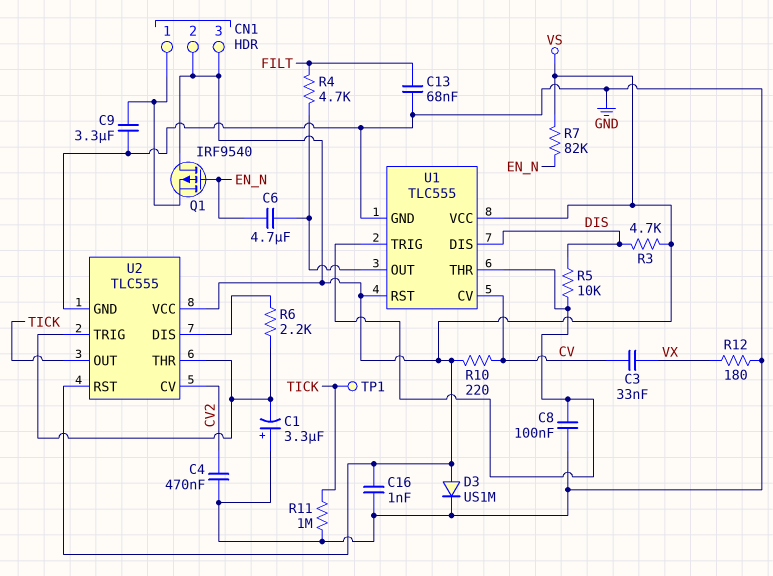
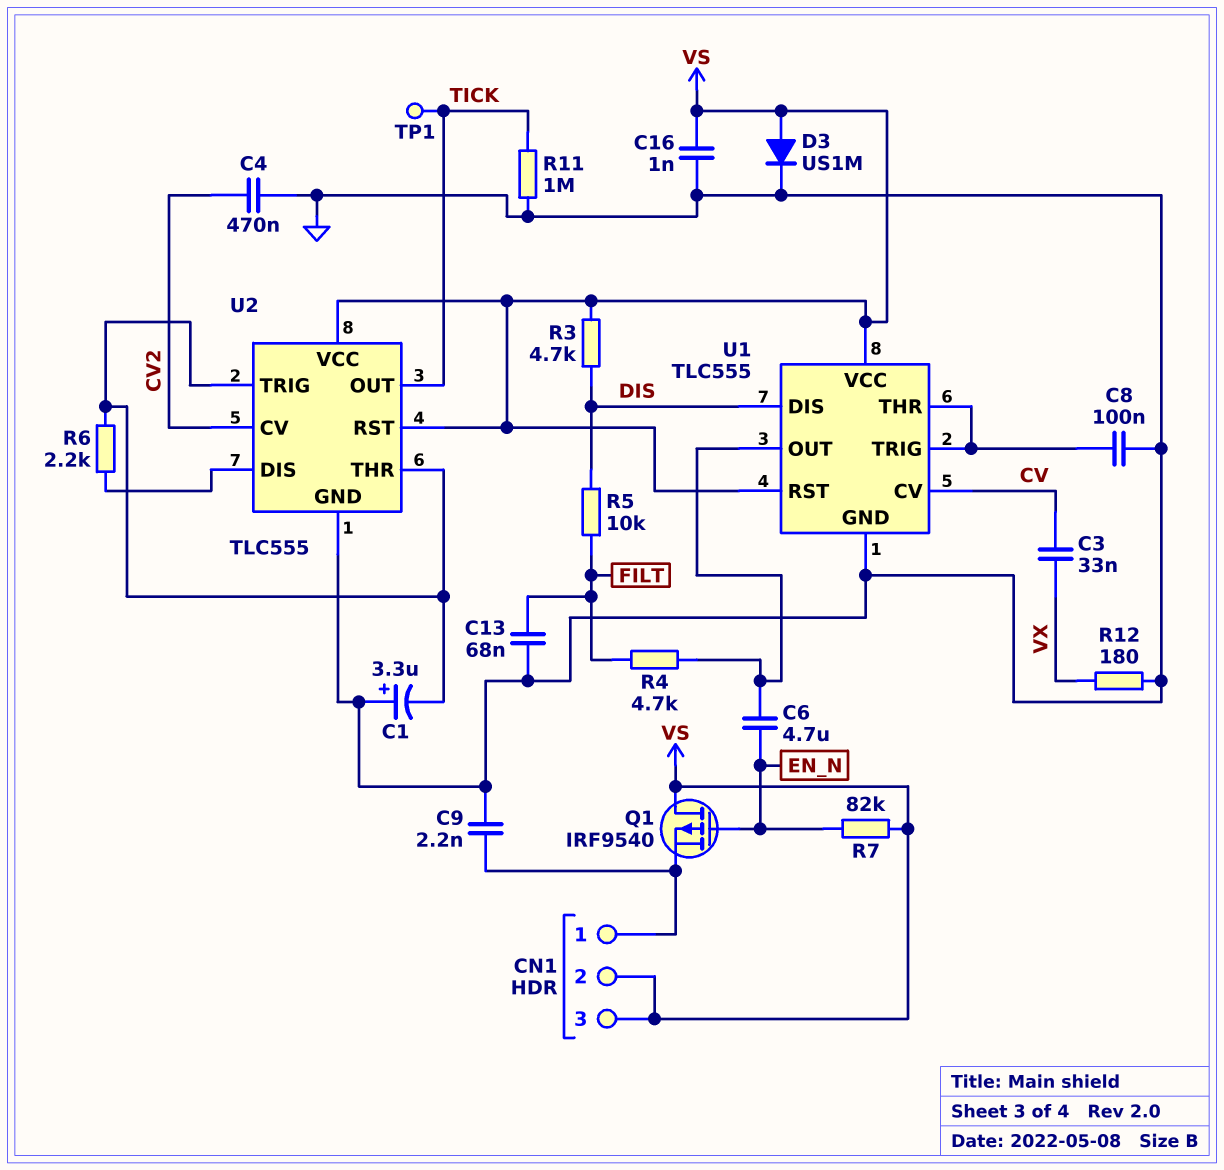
C9: 3.3uF (CN1/1, GND) -> 2.2nF (CN1/1, GND)
R5: 10k (DIS, U1/THR) -> 10k (DIS, FILT)
R10: 220 (CV, VS) -> none

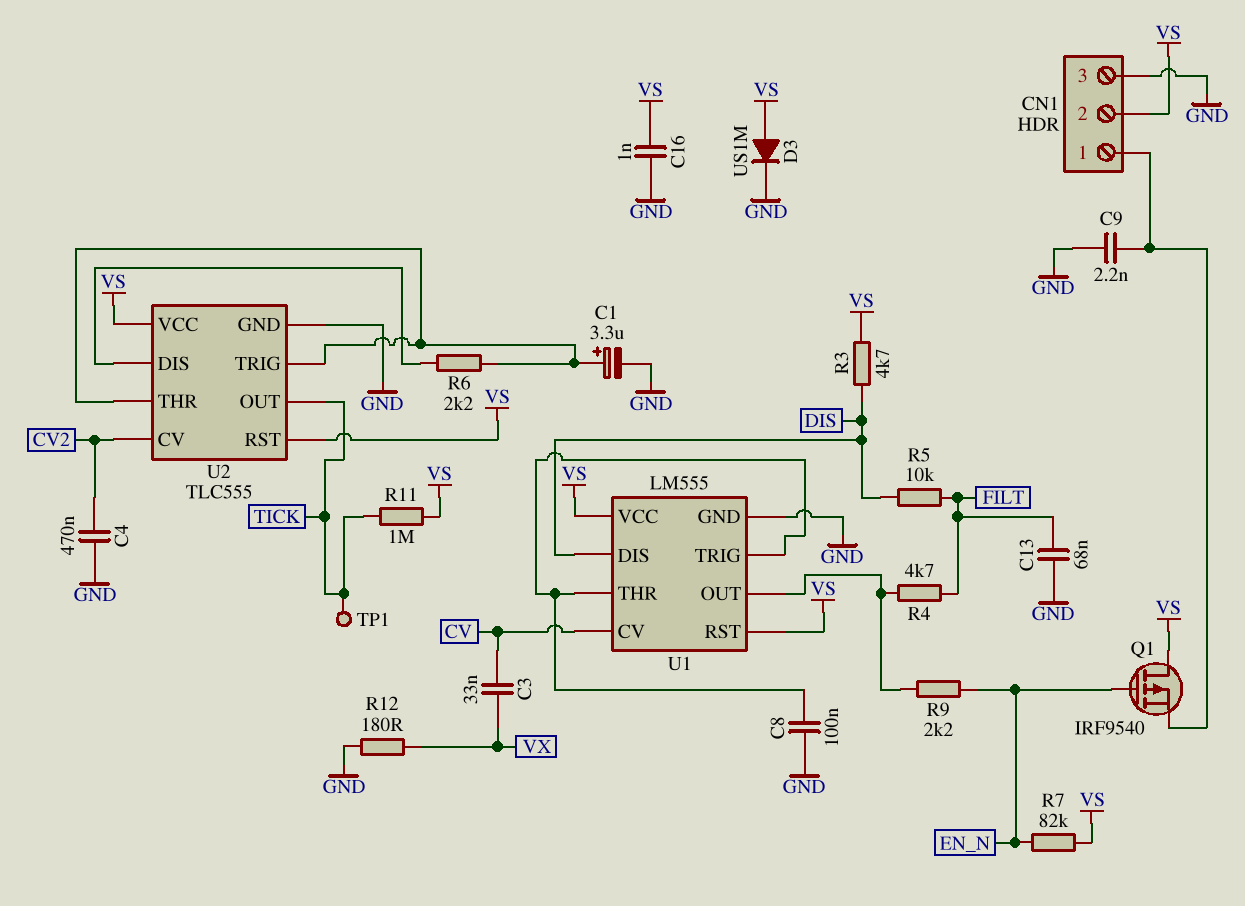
C1: 3.3uF (plus GND, minus U2/THR) -> 3.3uF (plus U2/THR, minus GND)
C6: 4.7uF (EN_N, U1/OUT) -> none
CN1 pin 3: VS -> GND
R9: none -> 2.2k (EN_N, U1/OUT)
R11: 1M (GND, TICK) -> 1M (TICK, VS)
U1: TLC555 -> LM555

